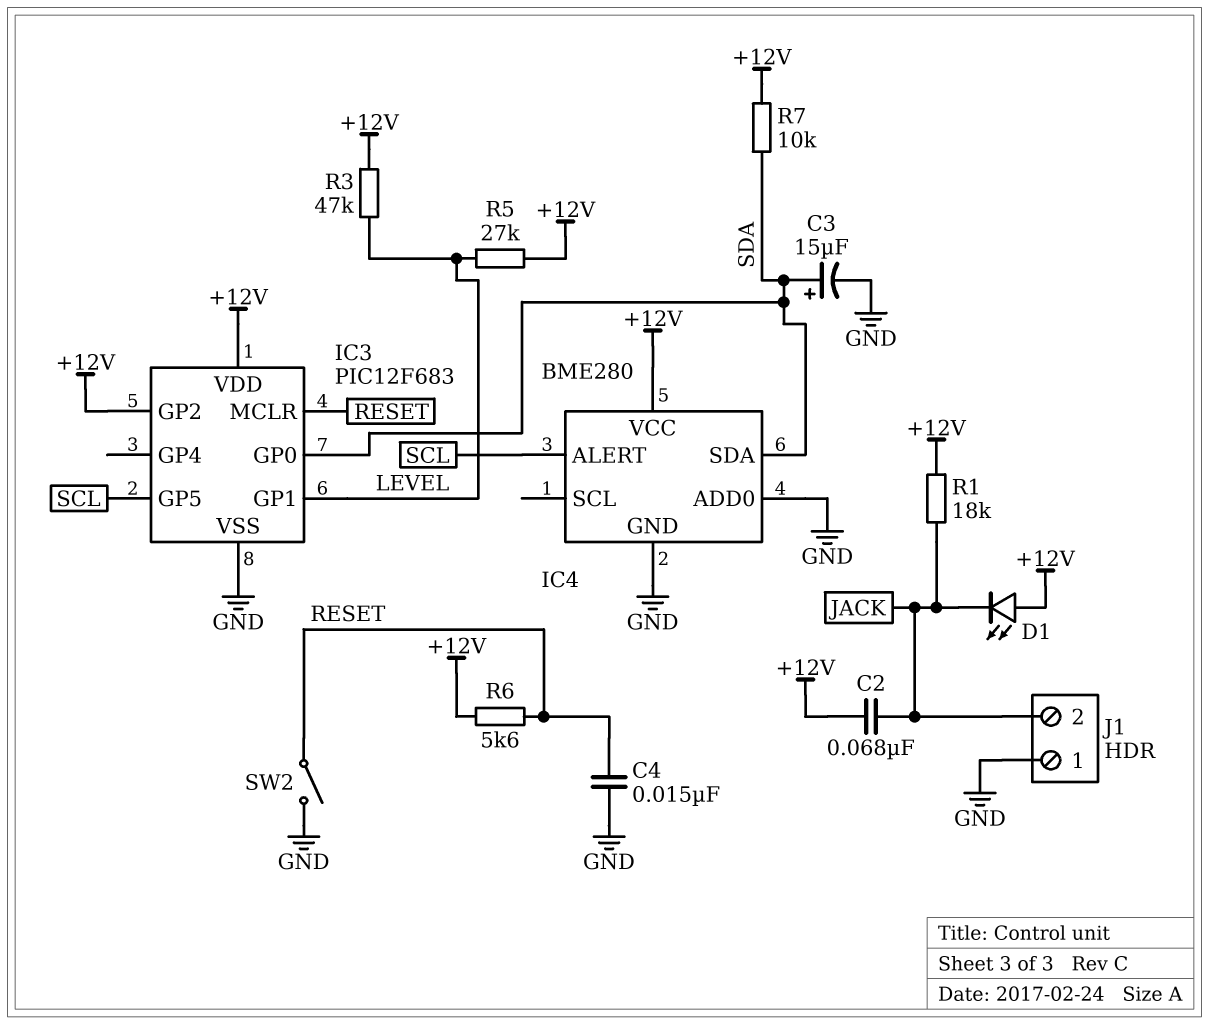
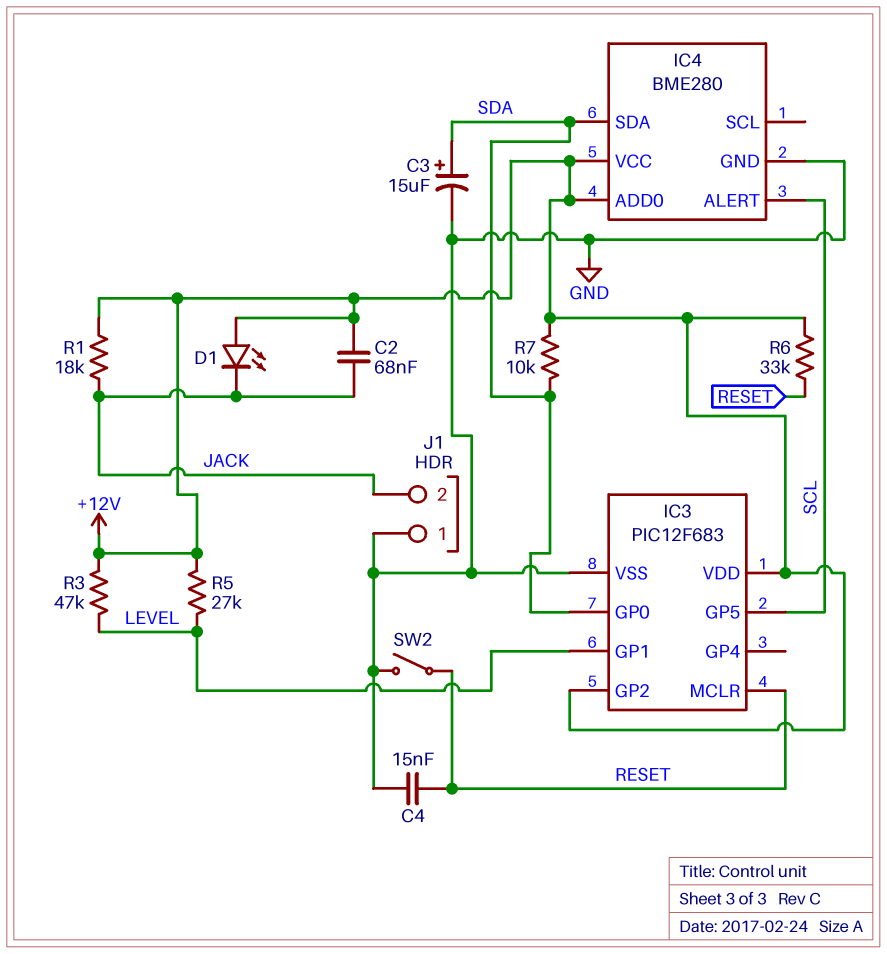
IC4 pin ADD0: GND -> +12V
R6: 5.6k (+12V, RESET) -> 33k (+12V, RESET)

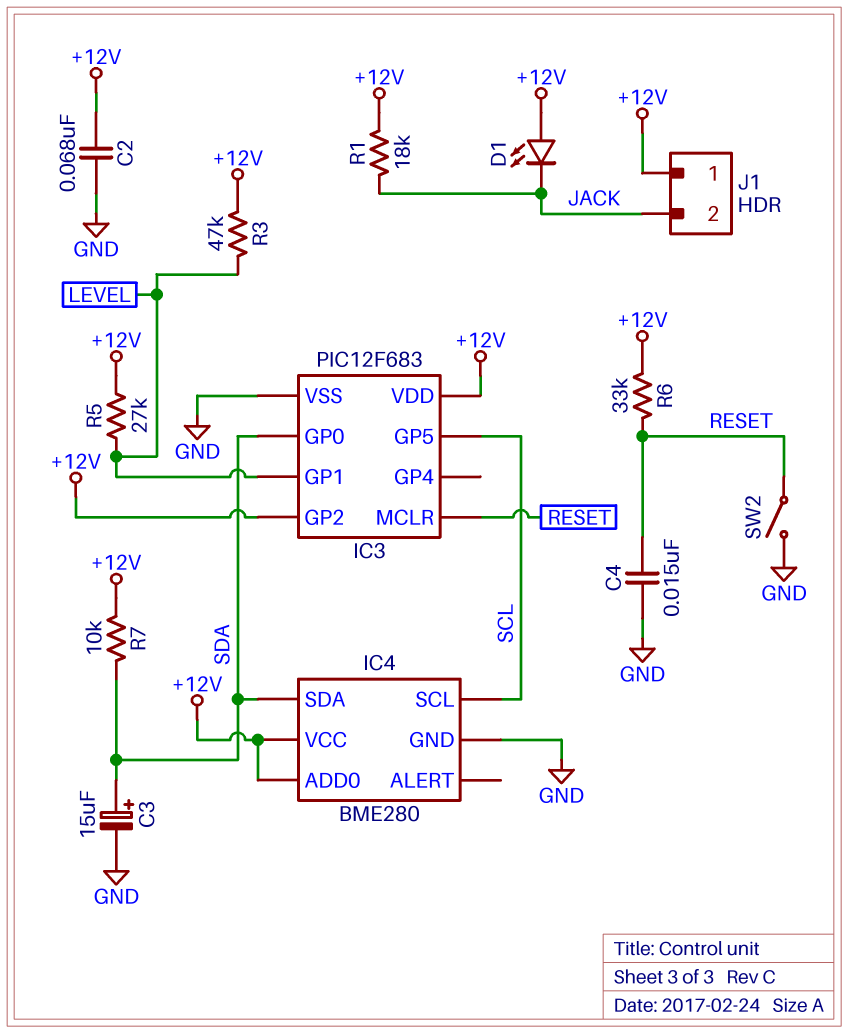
C2: 68nF (+12V, JACK) -> 68nF (+12V, GND)
IC4 pin ALERT: SCL -> none
IC4 pin SCL: none -> SCL
J1 pin 1: GND -> +12V

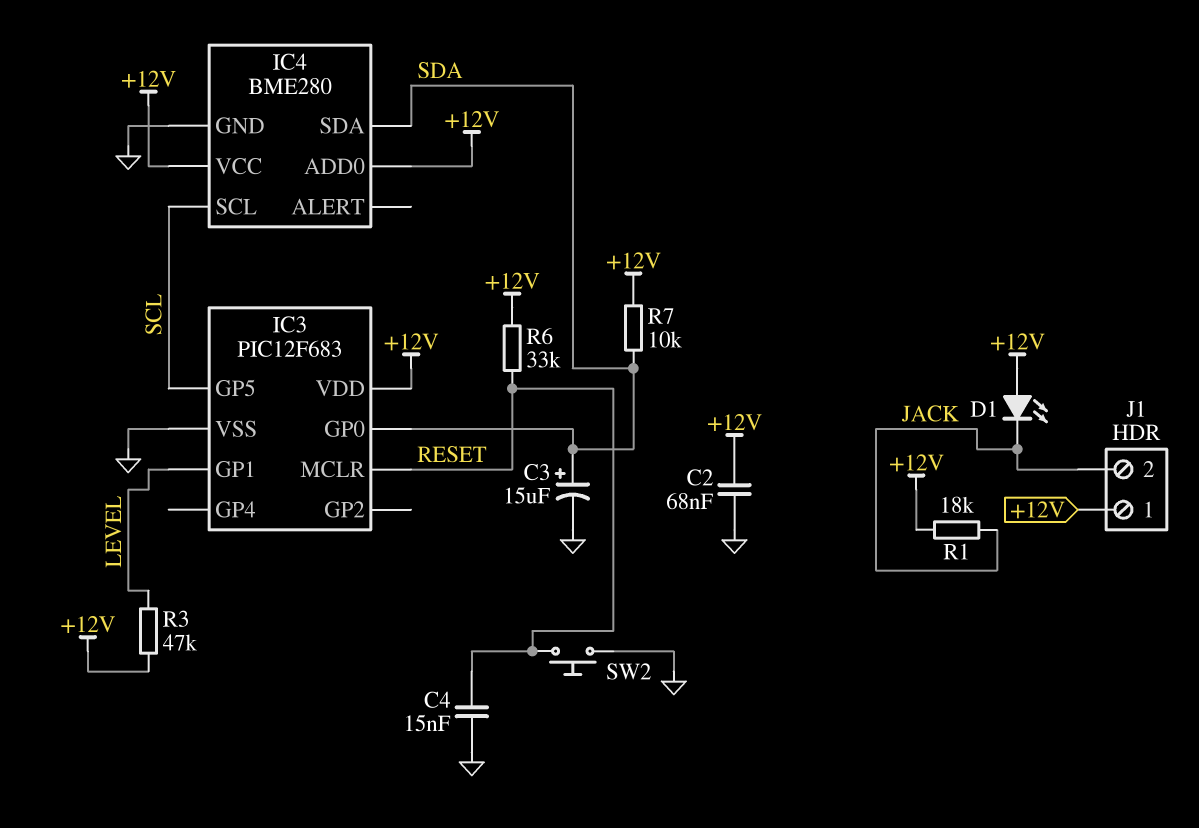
IC3 pin GP2: +12V -> none
R5: 27k (+12V, LEVEL) -> none
SW2: switch (GND, RESET) -> button (GND, RESET)

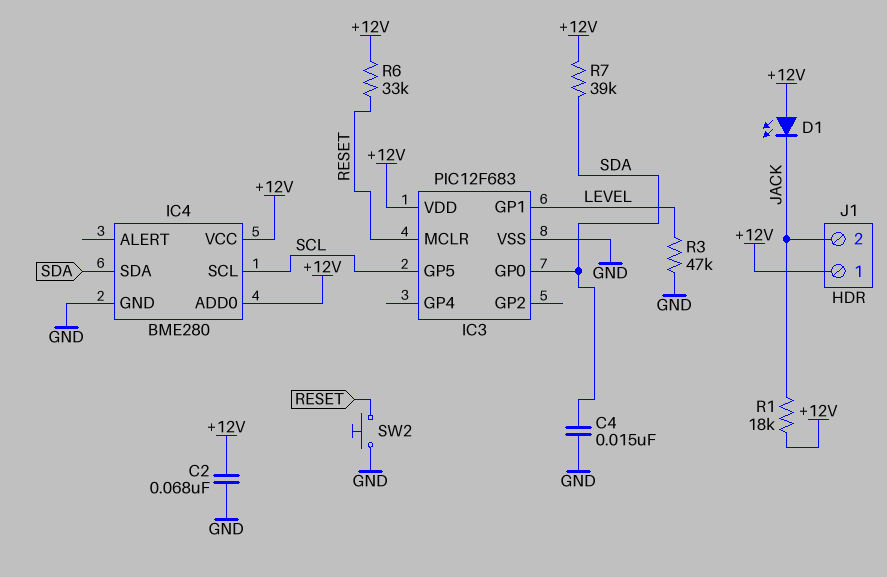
C3: 15uF (plus SDA, minus GND) -> none
C4: 15nF (GND, RESET) -> 15nF (GND, SDA)
R3: 47k (+12V, LEVEL) -> 47k (GND, LEVEL)
R7: 10k (+12V, SDA) -> 39k (+12V, SDA)

